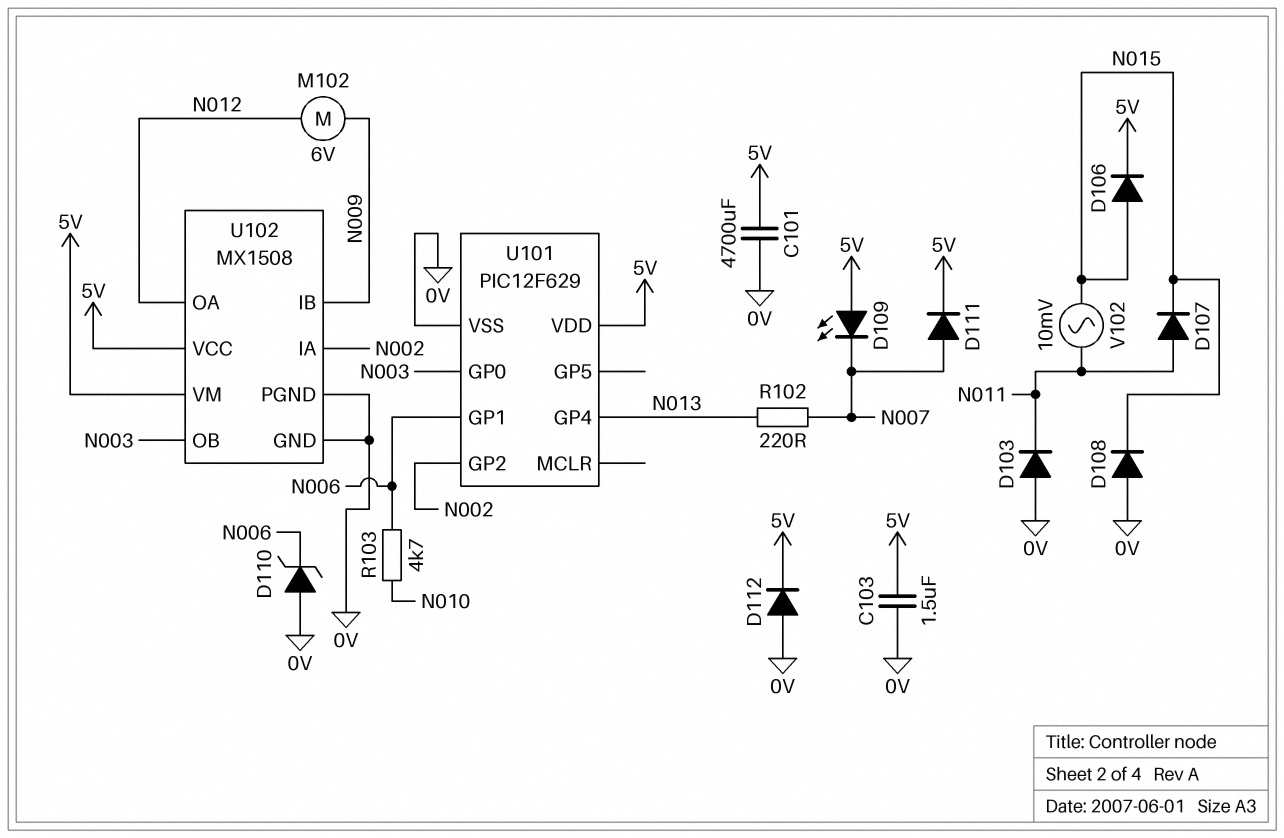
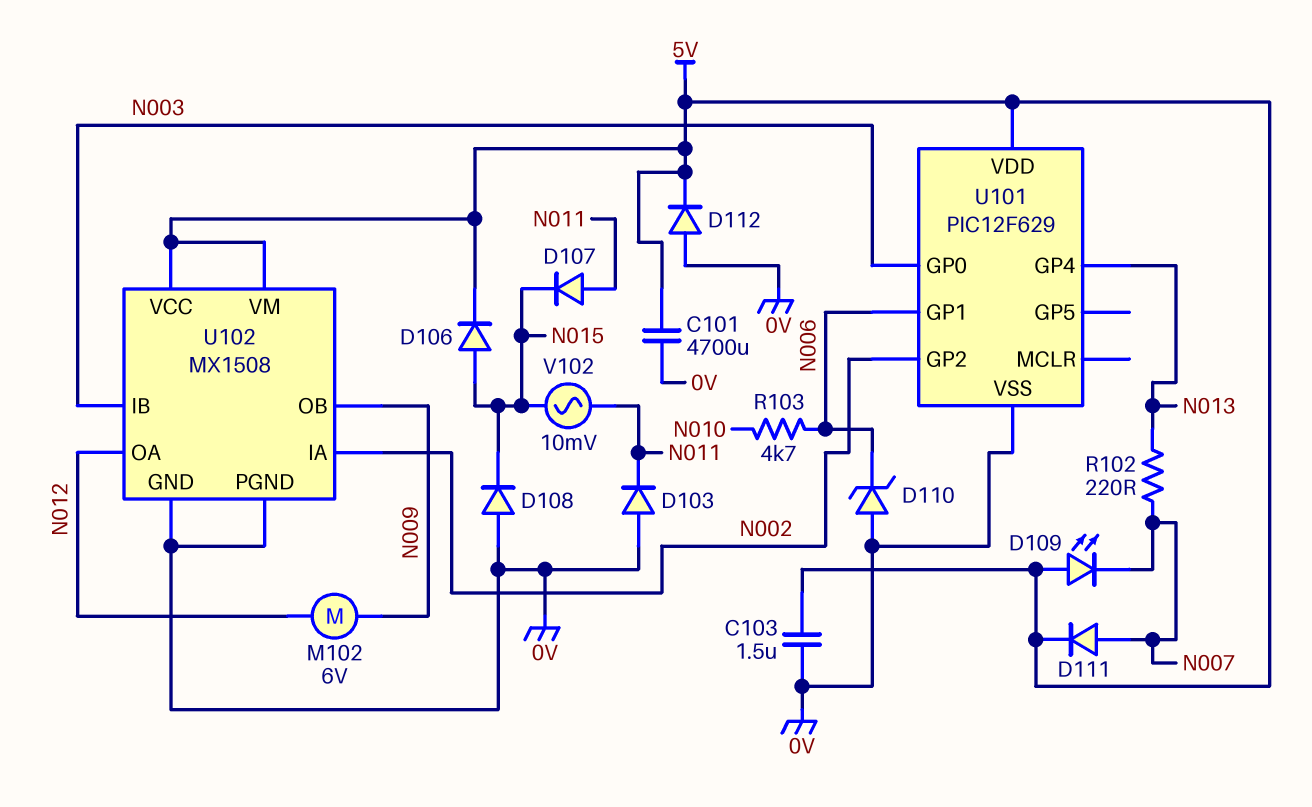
U102 pin IB: N009 -> N003
U102 pin OB: N003 -> N009

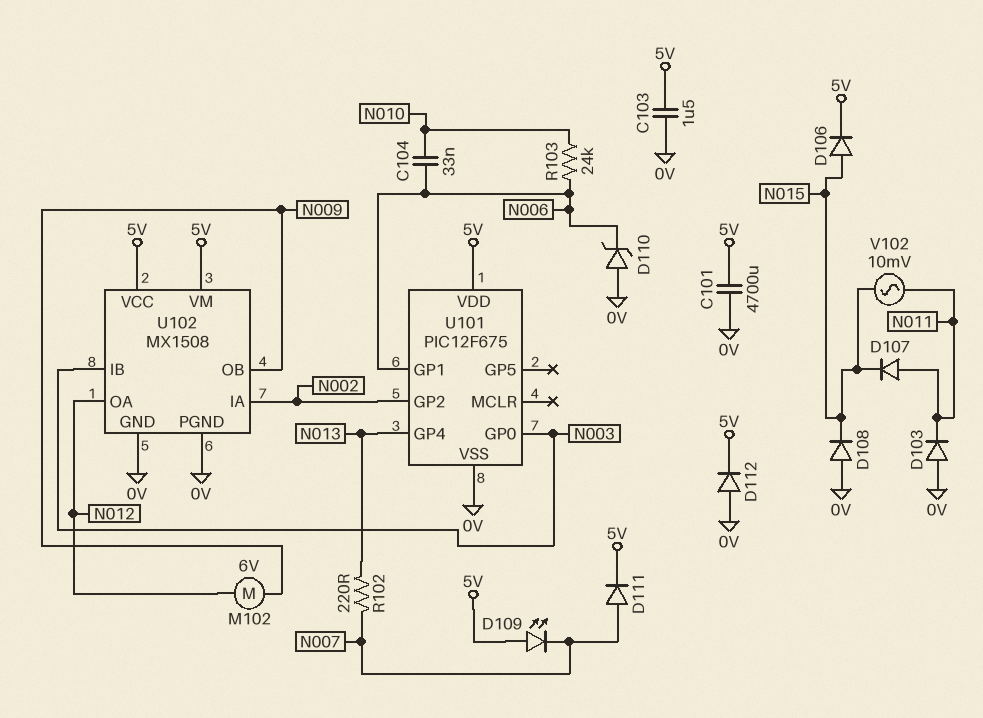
C104: none -> 33nF (N006, N010)
R103: 4.7k (N006, N010) -> 24k (N006, N010)
U101: PIC12F629 -> PIC12F675

